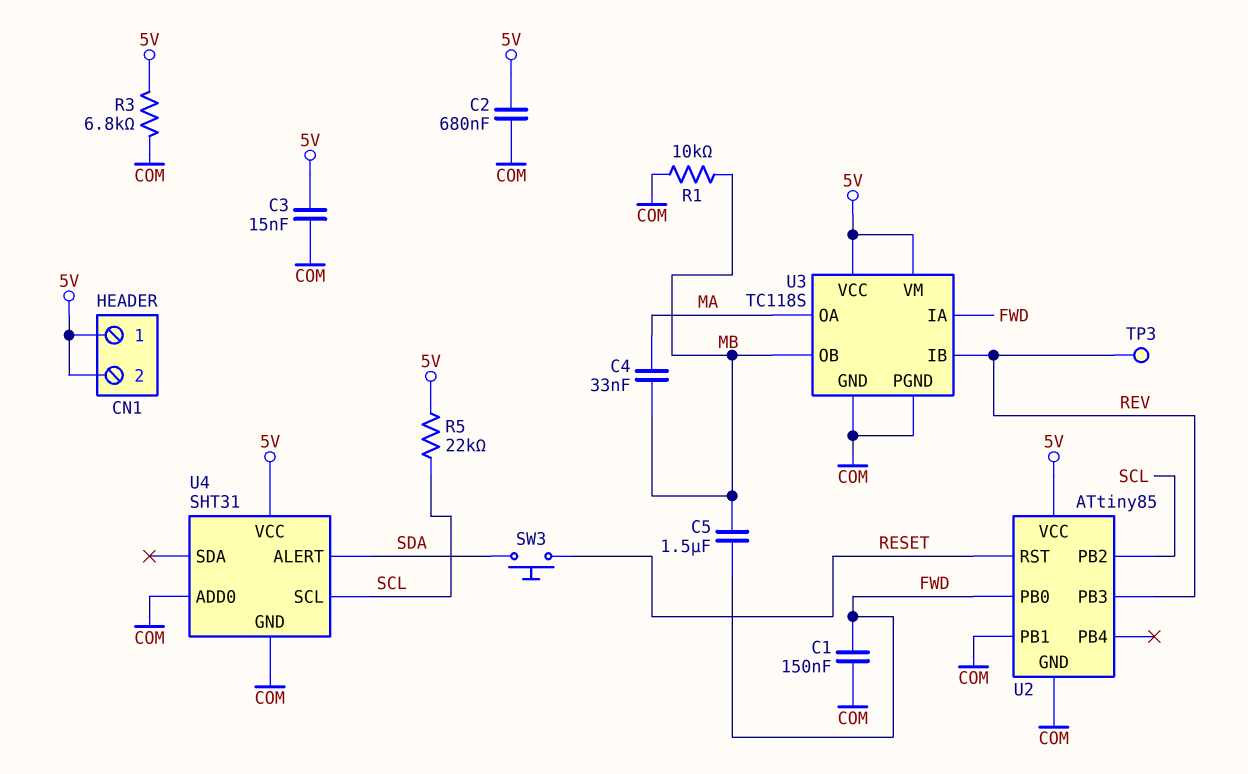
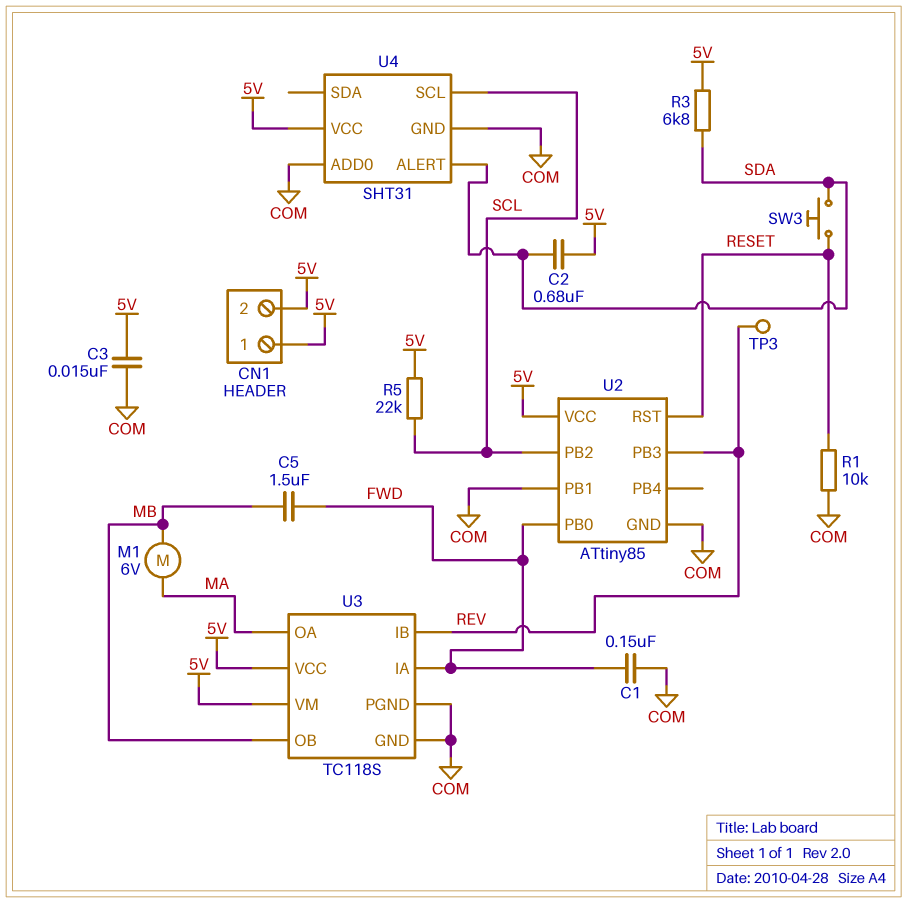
C2: 680nF (5V, COM) -> 680nF (5V, SDA)
C4: 33nF (MA, MB) -> none
M1: none -> motor 6V (MA, MB)
R1: 10k (COM, MB) -> 10k (COM, RESET)
R3: 6.8k (5V, COM) -> 6.8k (5V, SDA)

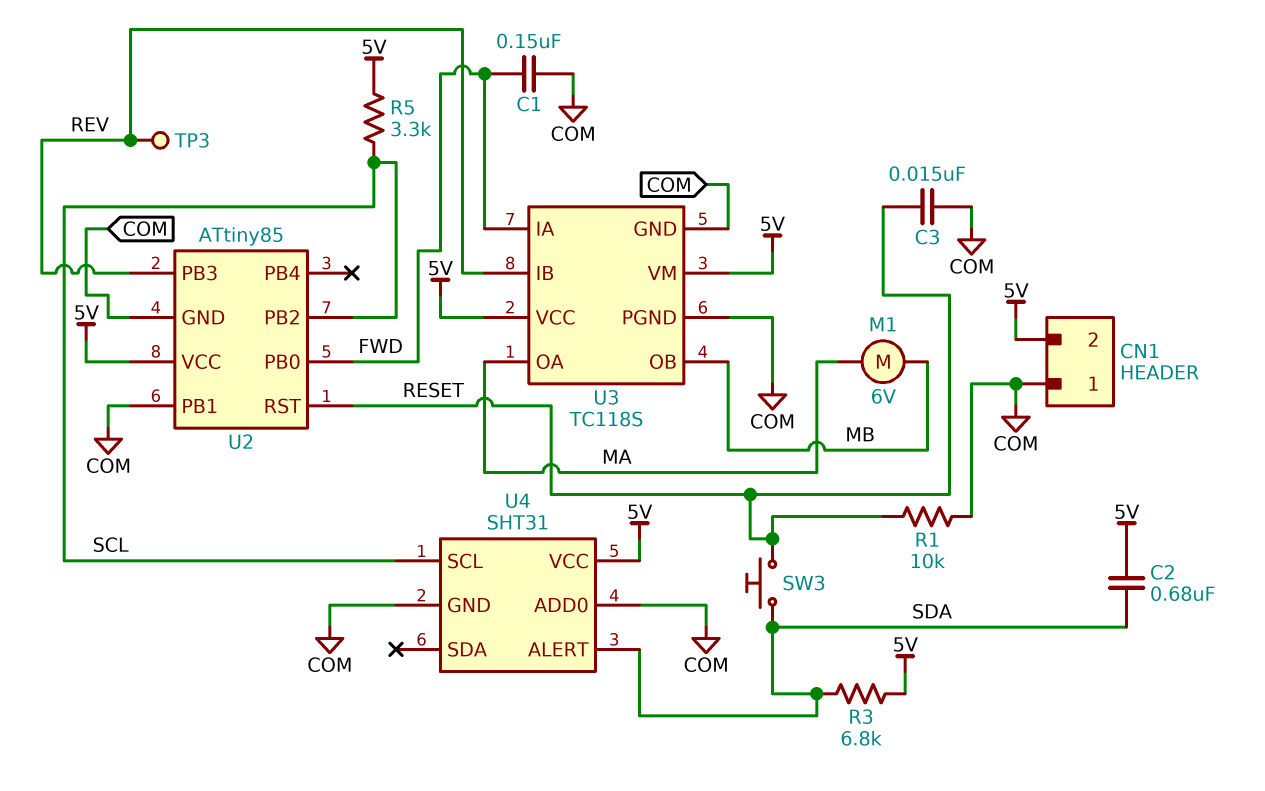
C3: 15nF (5V, COM) -> 15nF (COM, RESET)
C5: 1.5uF (FWD, MB) -> none
CN1 pin 1: 5V -> COM
R5: 22k (5V, SCL) -> 3.3k (5V, SCL)

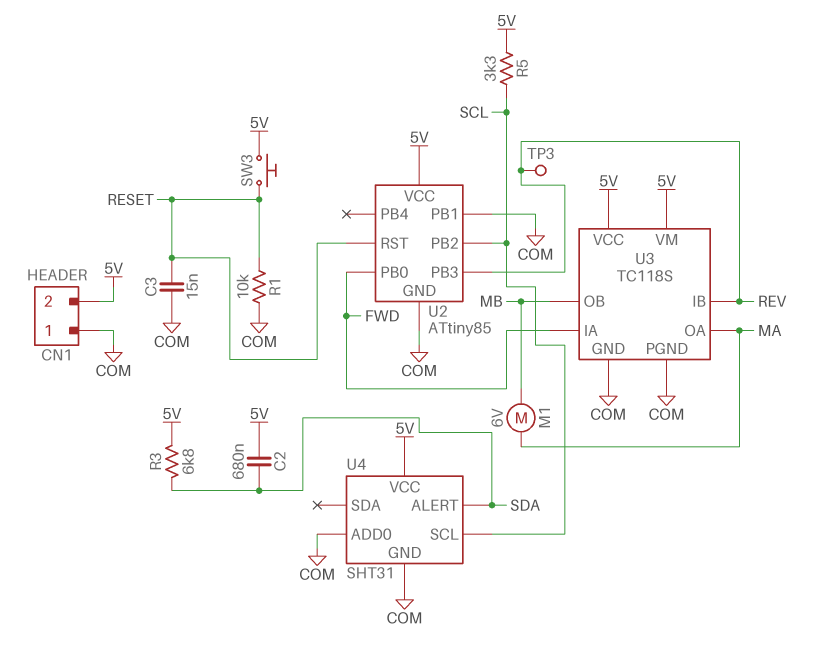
C1: 150nF (COM, FWD) -> none
SW3: button (RESET, SDA) -> button (5V, RESET)

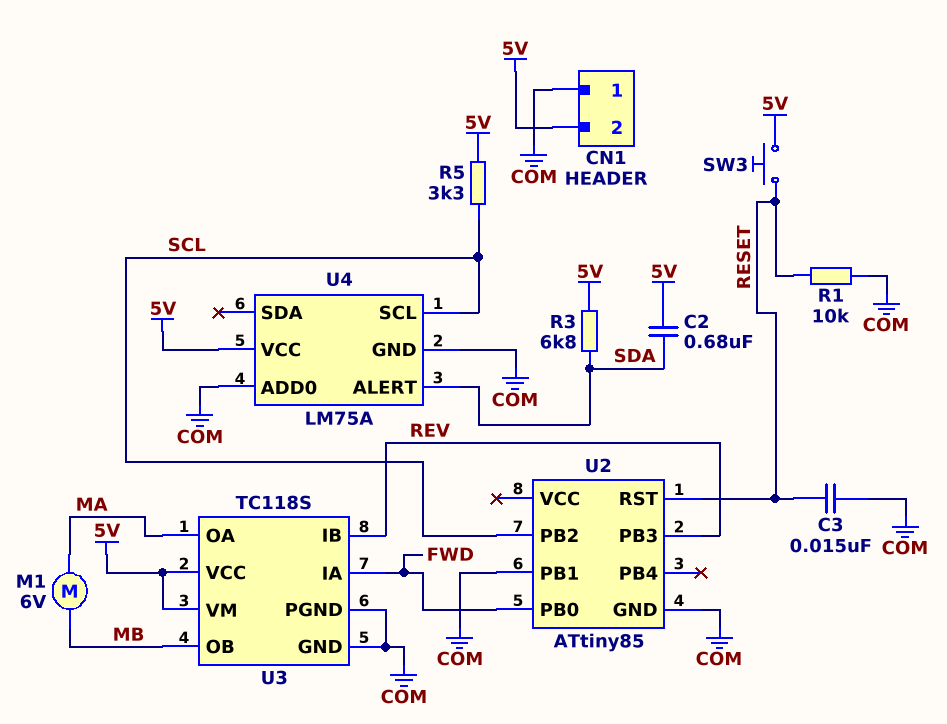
TP3: test point (REV) -> none
U2 pin VCC: 5V -> none
U4: SHT31 -> LM75A

